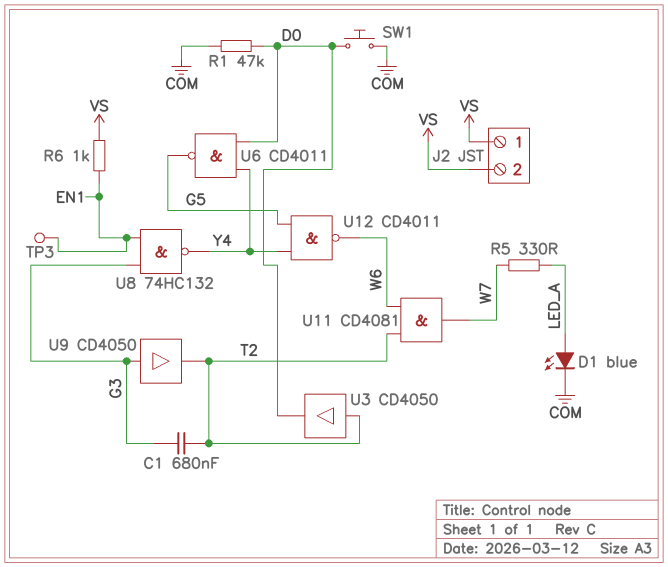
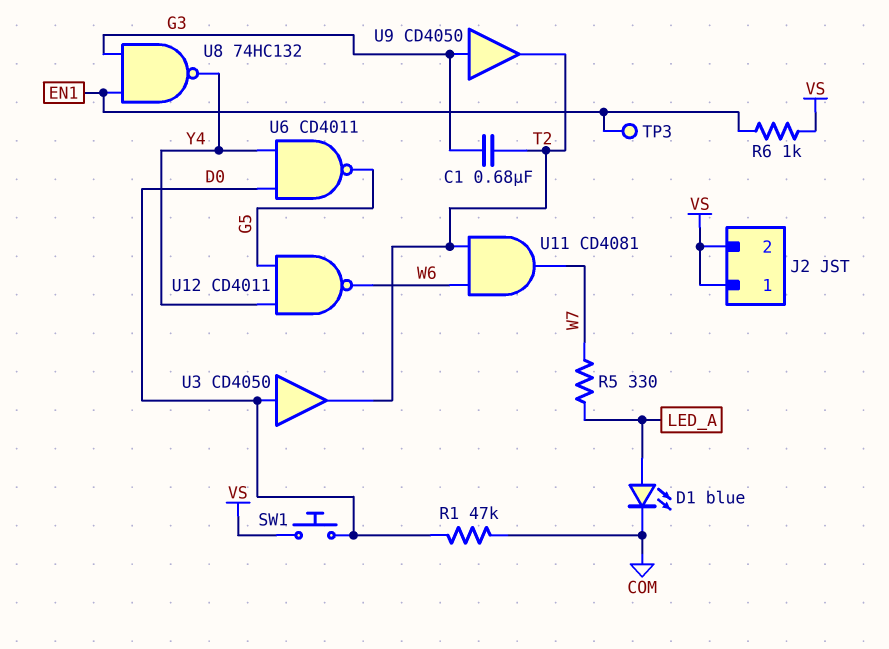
SW1: button (COM, D0) -> button (D0, VS)
U3: buffer CD4050 (in T2, out D0) -> buffer CD4050 (in D0, out T2)

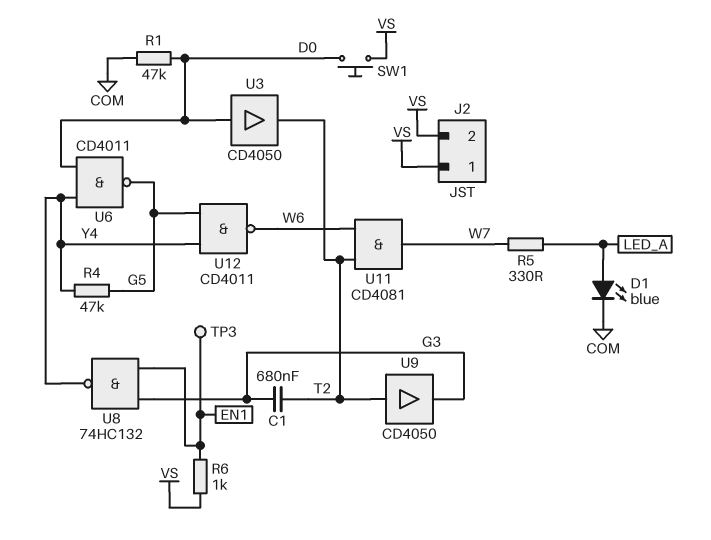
R4: none -> 47k (G5, Y4)
U9: buffer CD4050 (in G3, out T2) -> buffer CD4050 (in T2, out G3)

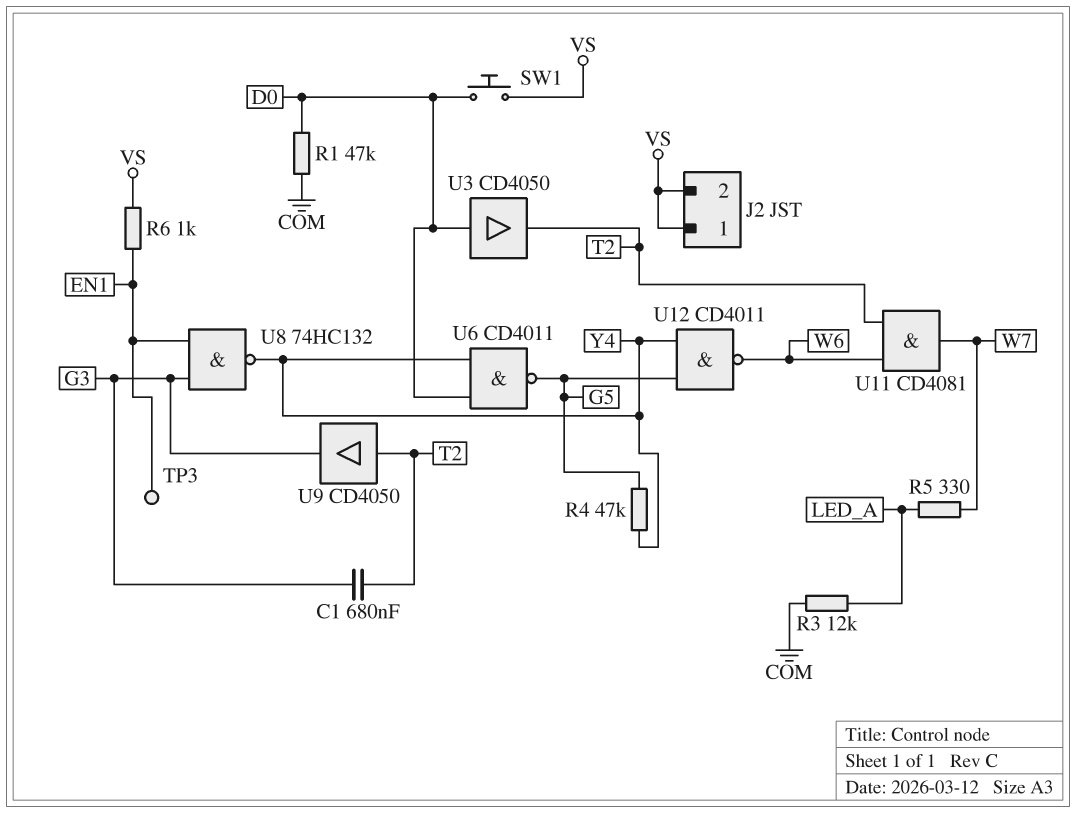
D1: LED blue (A LED_A, K COM) -> none
R3: none -> 12k (COM, LED_A)

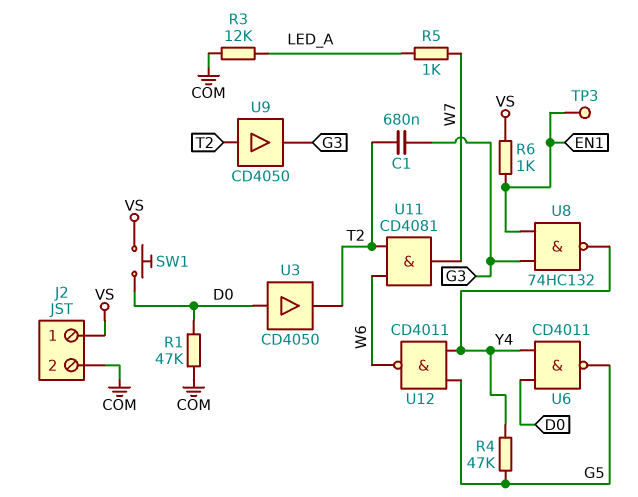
J2 pin 2: VS -> COM
R5: 330 (LED_A, W7) -> 1k (LED_A, W7)

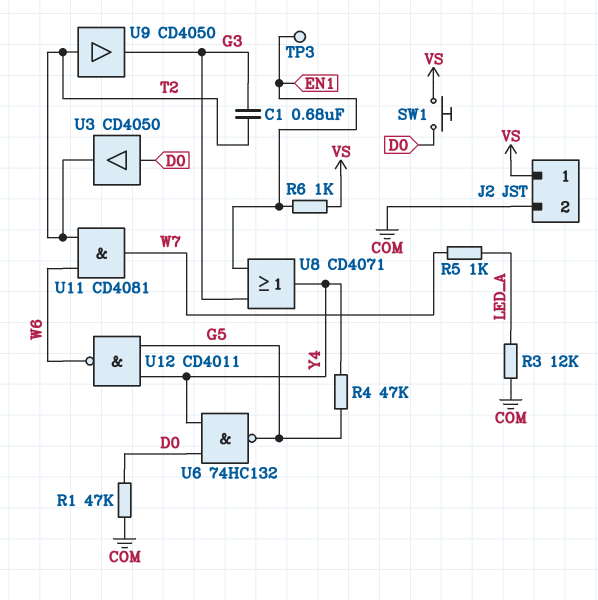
U6: NAND CD4011 (in D0, in Y4, out G5) -> NAND 74HC132 (in D0, in Y4, out G5)
U8: NAND 74HC132 (in EN1, in G3, out Y4) -> OR CD4071 (in EN1, in G3, out Y4)

